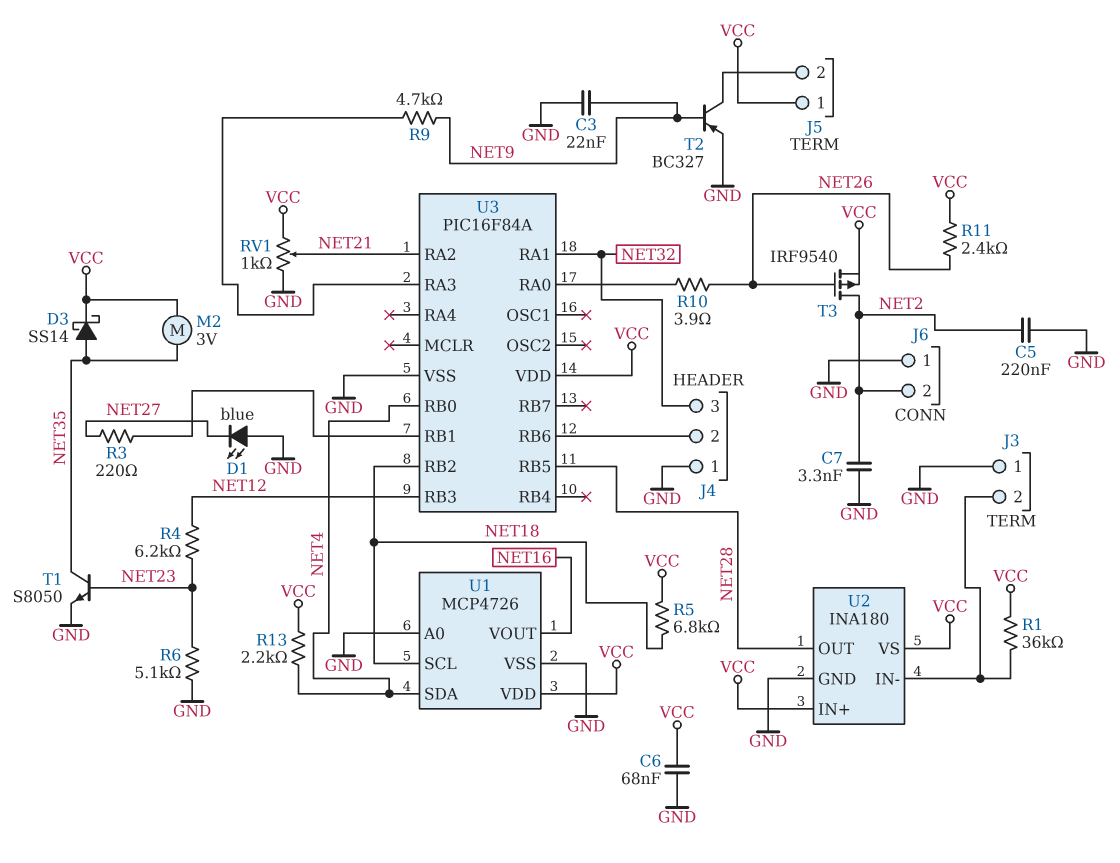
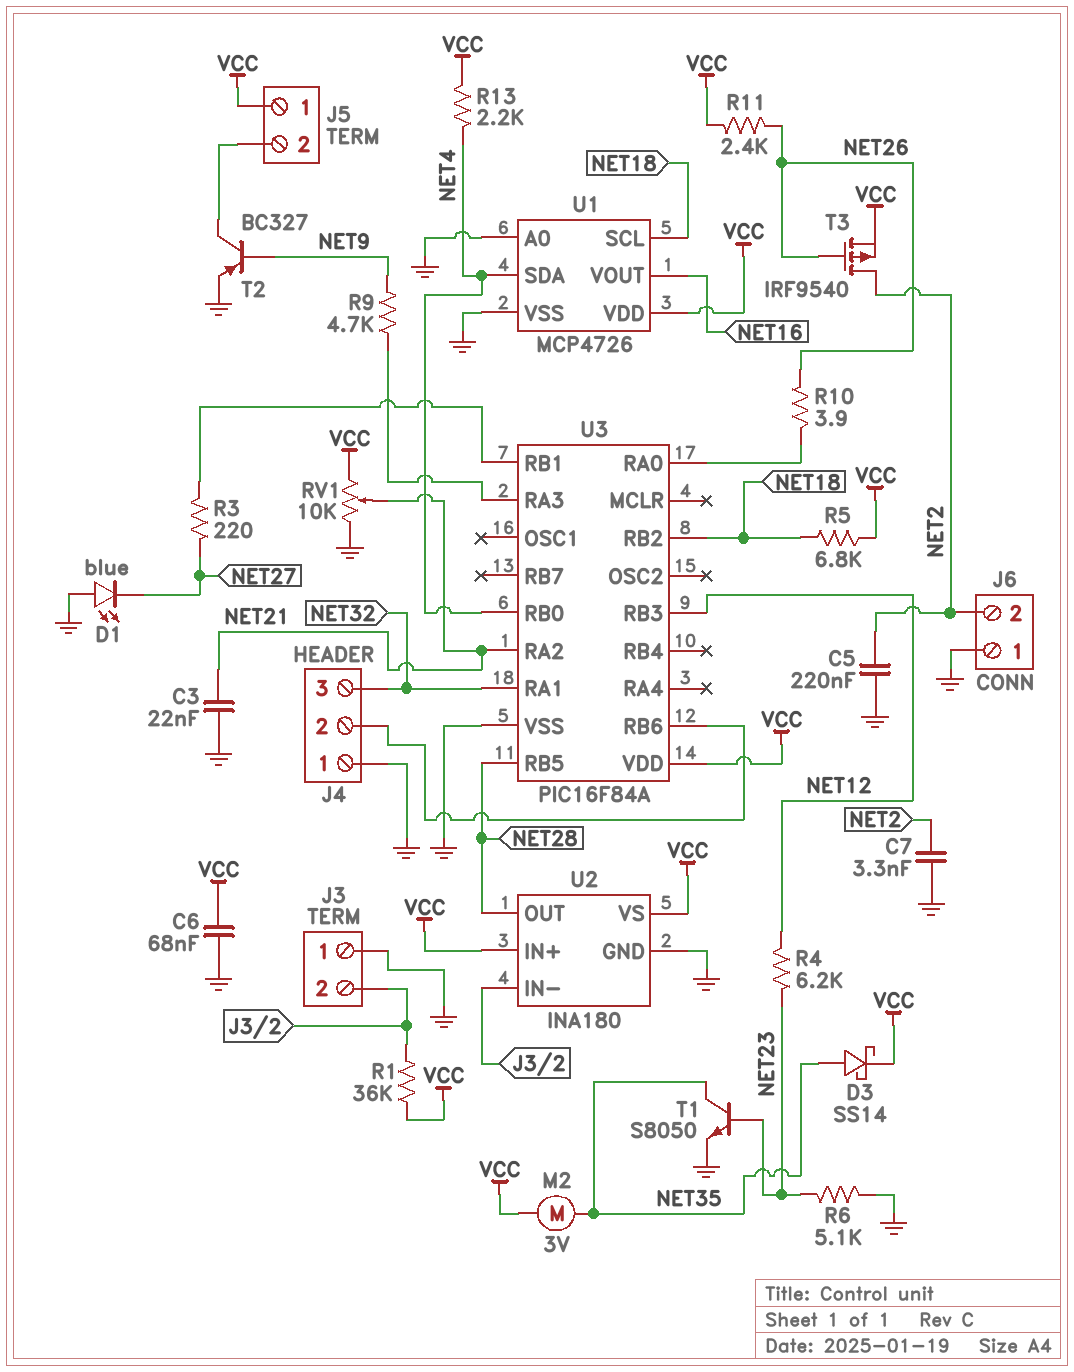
C3: 22nF (GND, NET9) -> 22nF (GND, NET21)
RV1: 1k (GND, VCC, wiper NET21) -> 10k (GND, VCC, wiper NET21)

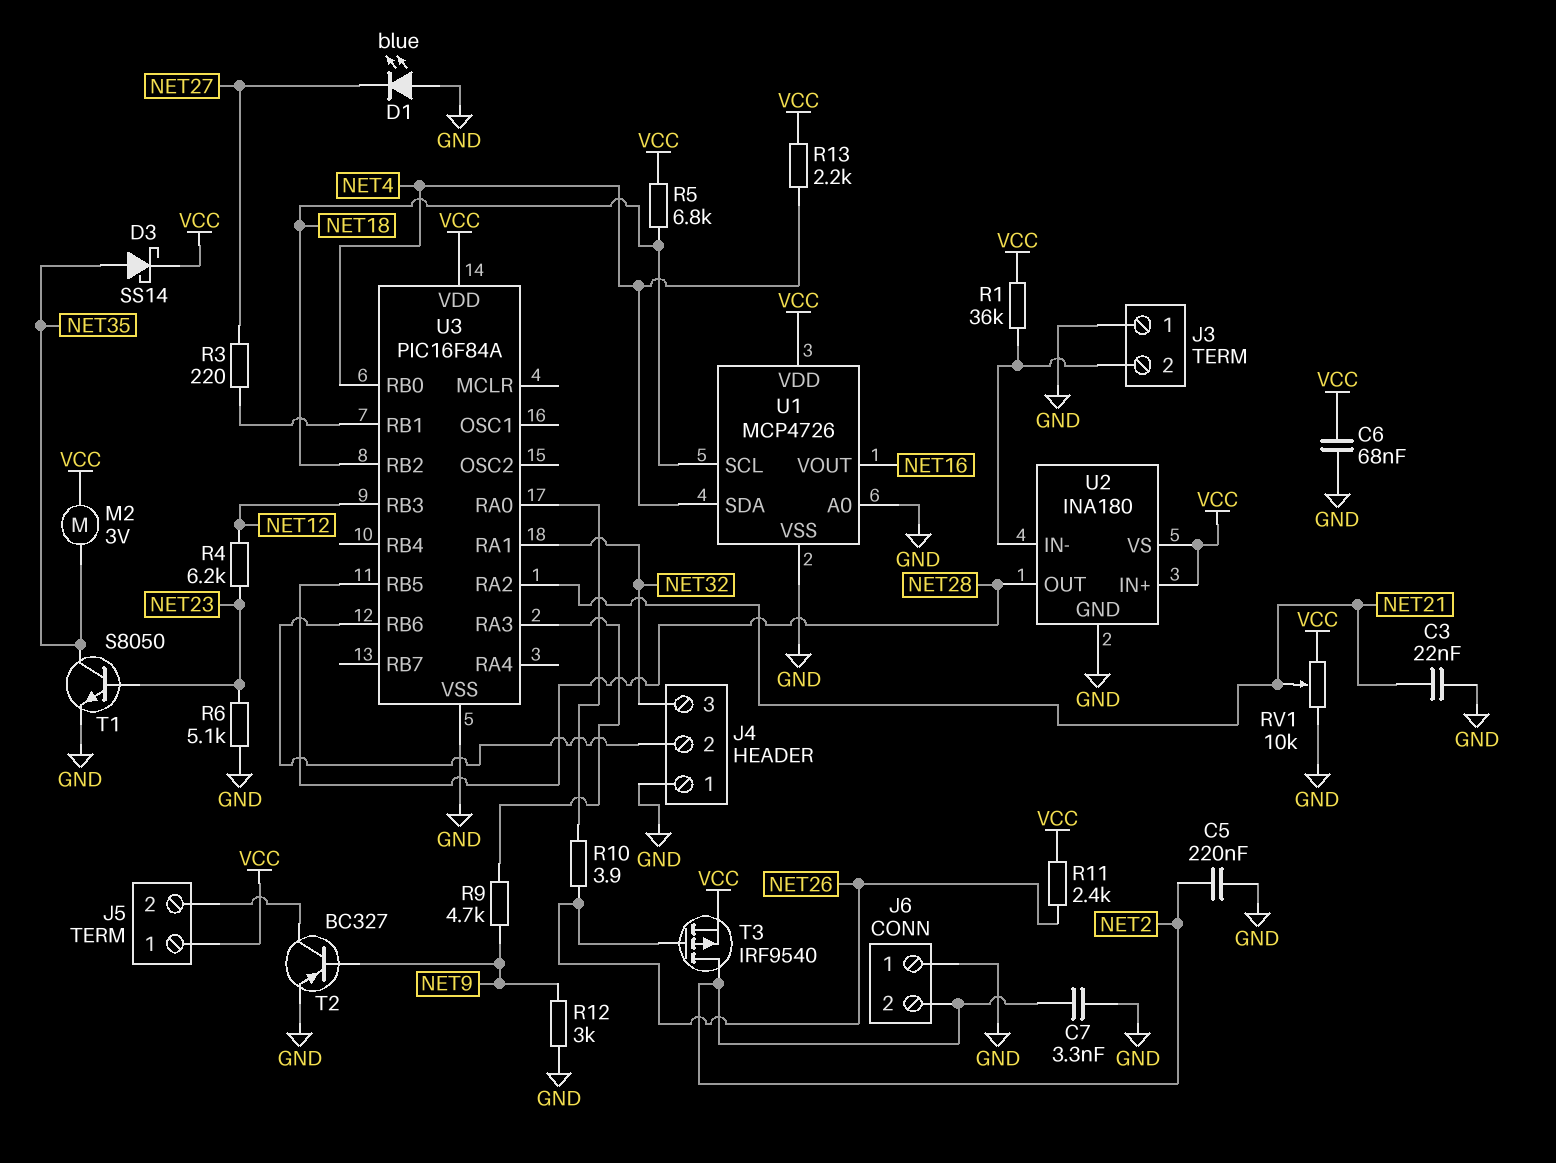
R12: none -> 3k (GND, NET9)

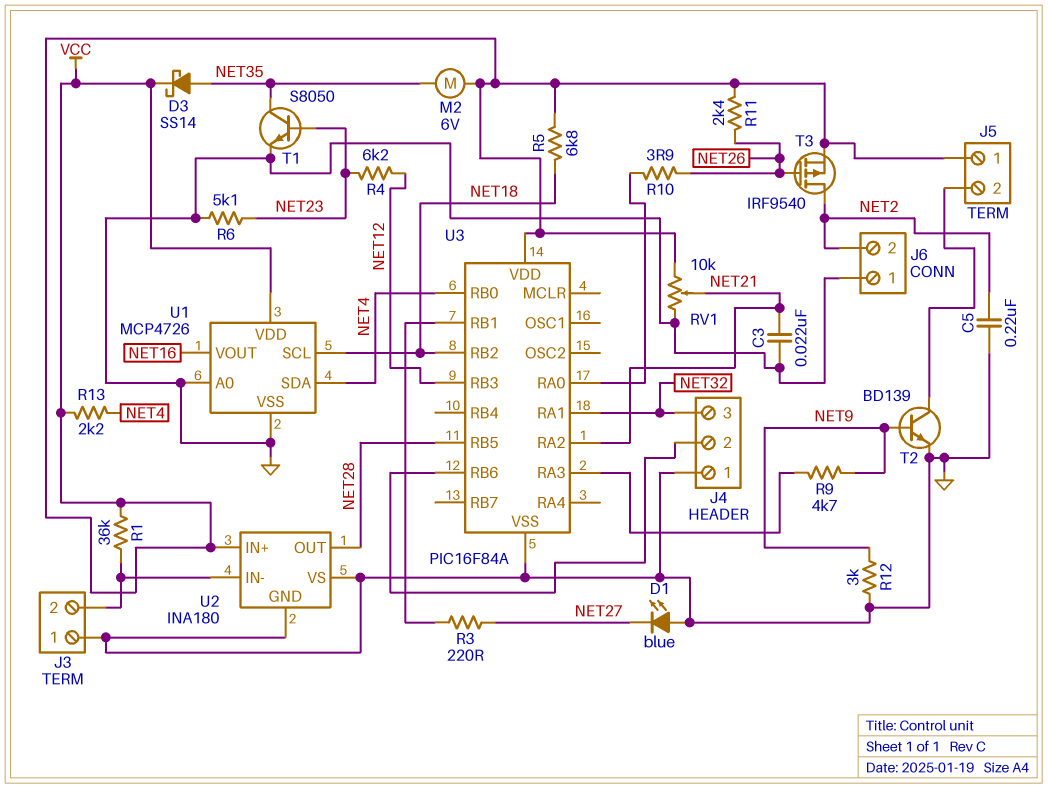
C6: 68nF (GND, VCC) -> none
C7: 3.3nF (GND, NET2) -> none
M2: motor 3V (NET35, VCC) -> motor 6V (NET35, VCC)
T2: PNP BC327 (B NET9, C J5/2, E GND) -> NPN BD139 (B NET9, C J5/2, E GND)
U2 pin VS: VCC -> GND

